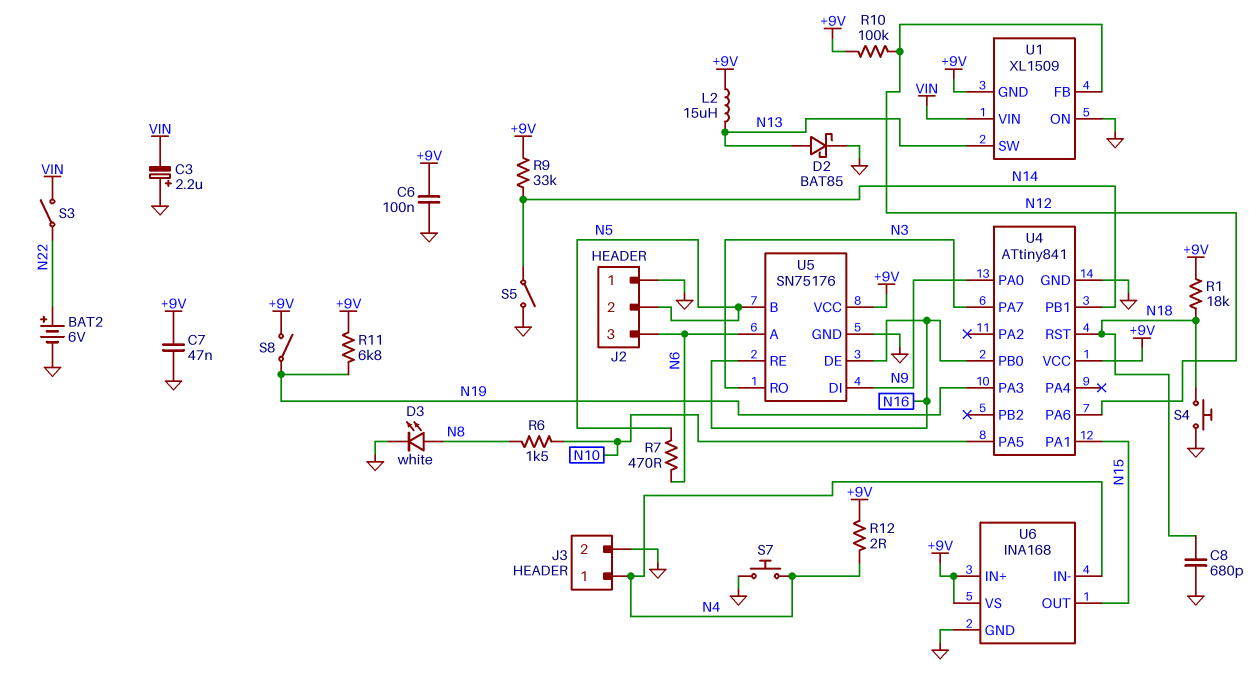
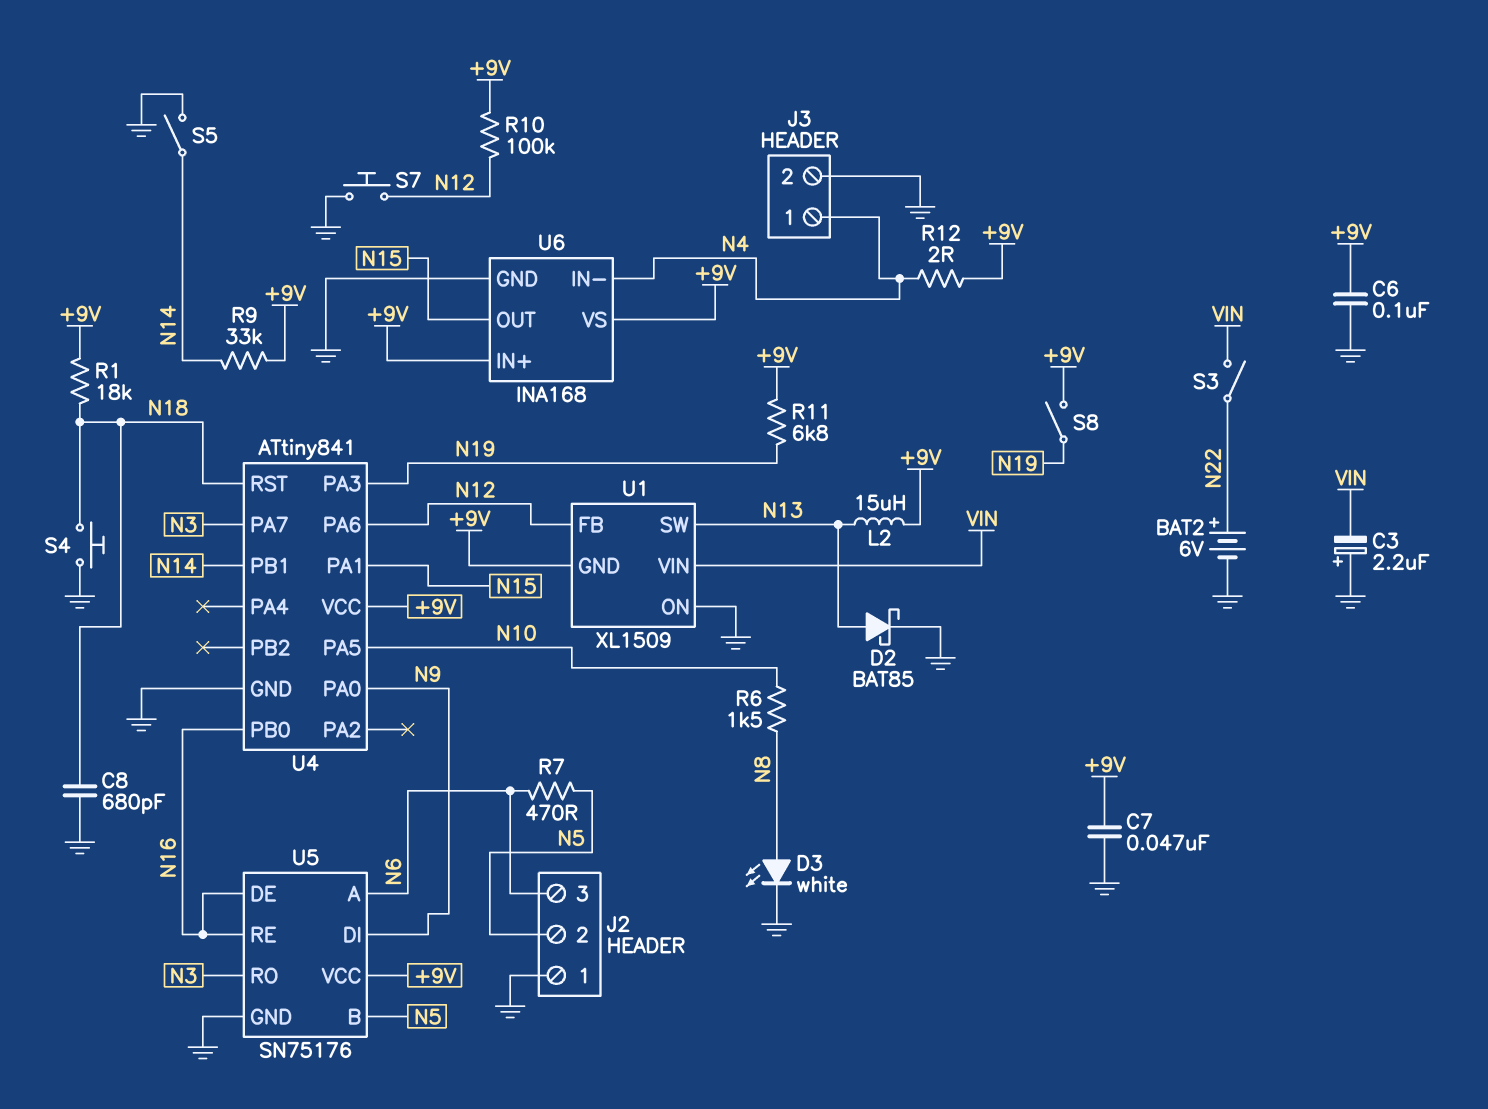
S7: button (GND, N4) -> button (GND, N12)

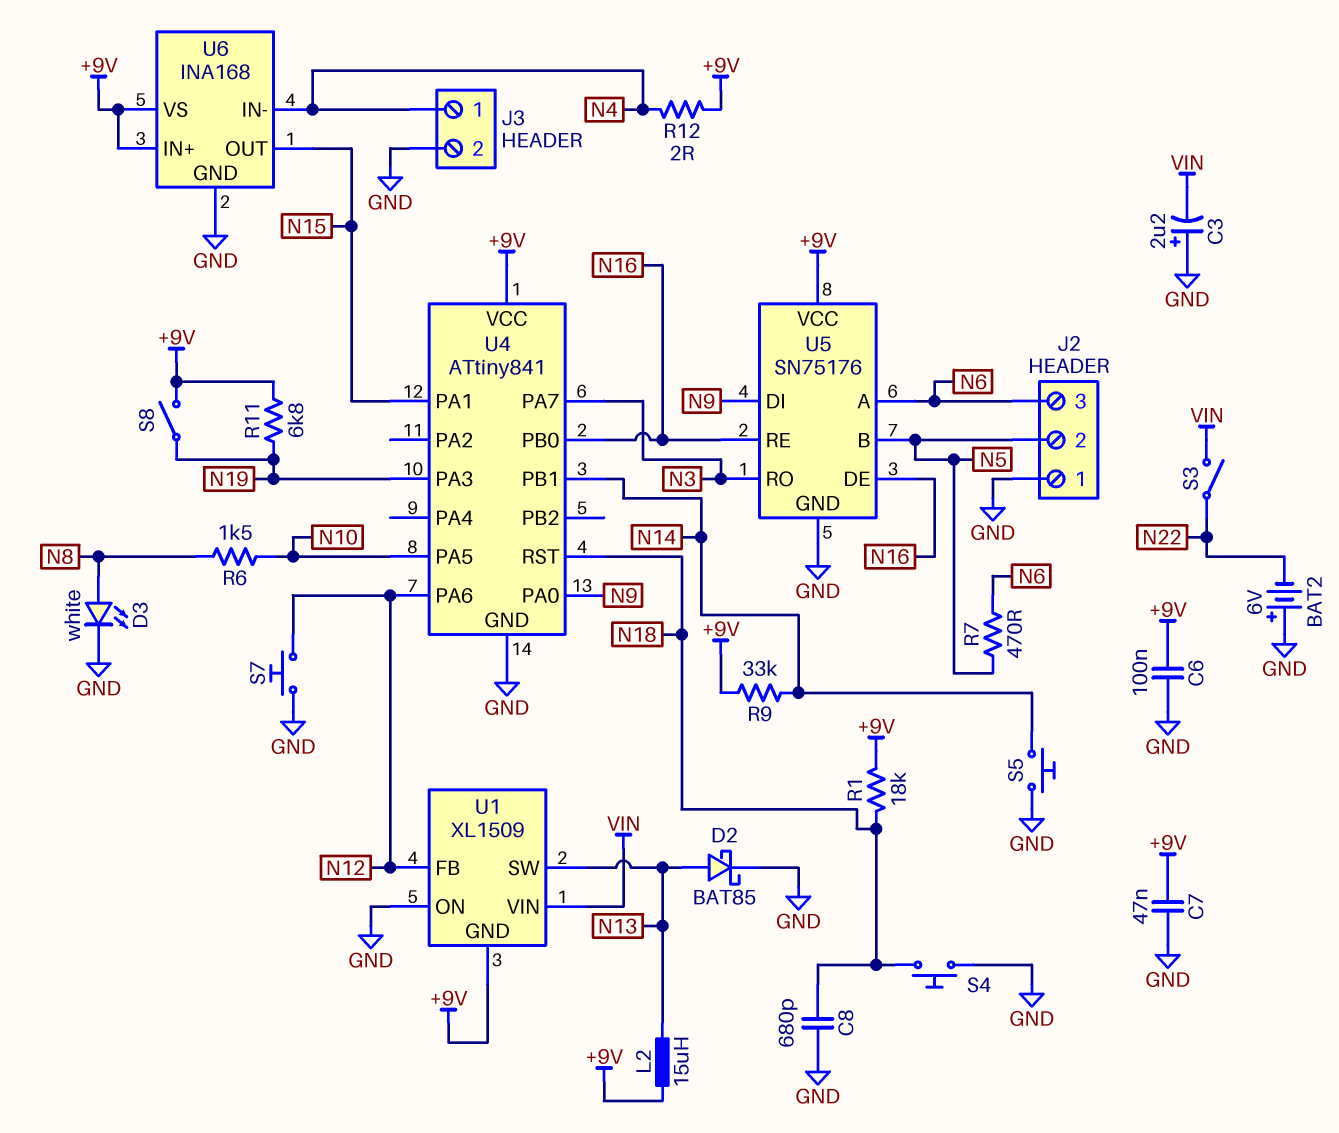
BAT2: 6V (plus N22, minus GND) -> 6V (plus GND, minus N22)
R10: 100k (+9V, N12) -> none
S5: switch (GND, N14) -> button (GND, N14)

